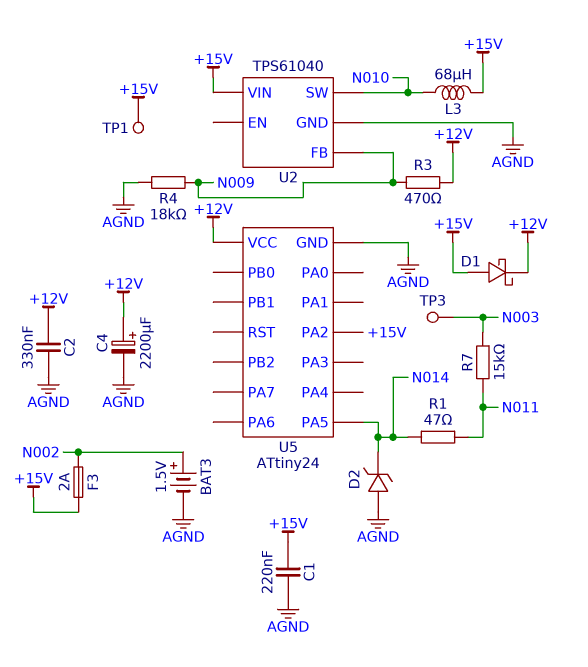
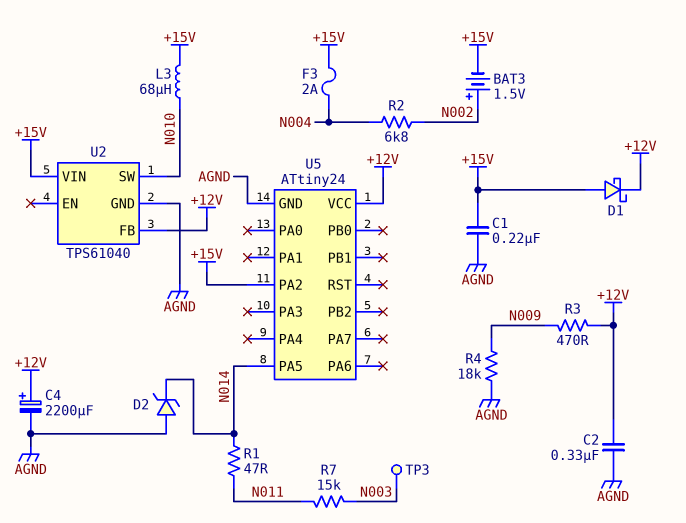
BAT3: 1.5V (plus N002, minus AGND) -> 1.5V (plus N002, minus +15V)
F3: 2A (+15V, N002) -> 2A (+15V, N004)
R2: none -> 6.8k (N002, N004)
TP1: test point (+15V) -> none
U2 pin FB: N009 -> +12V

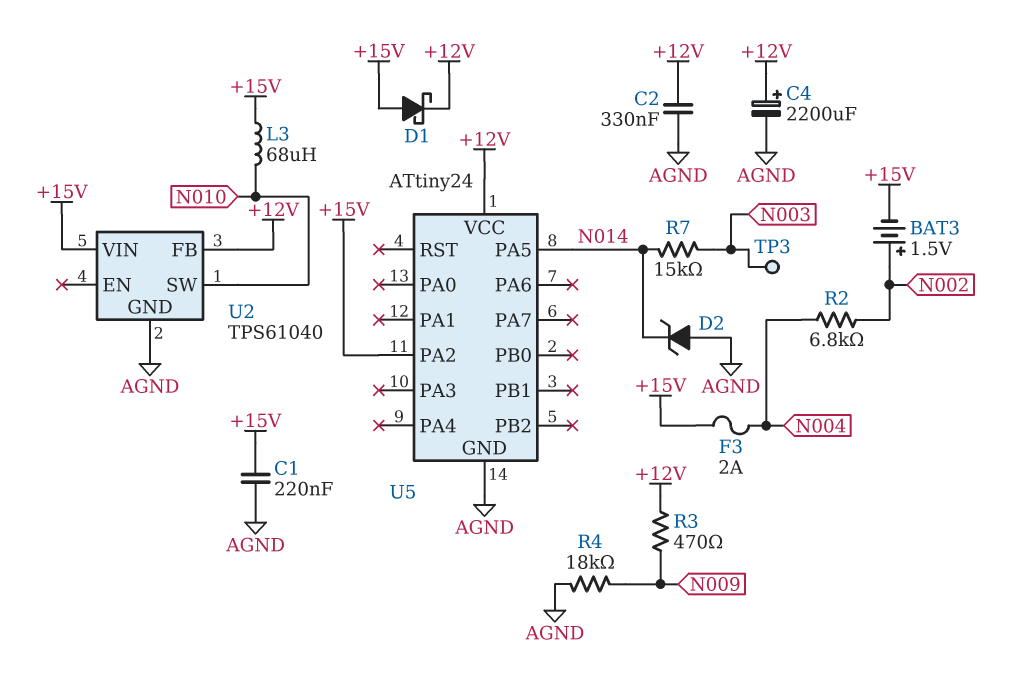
R1: 47 (N011, N014) -> none
R7: 15k (N003, N011) -> 15k (N003, N014)

